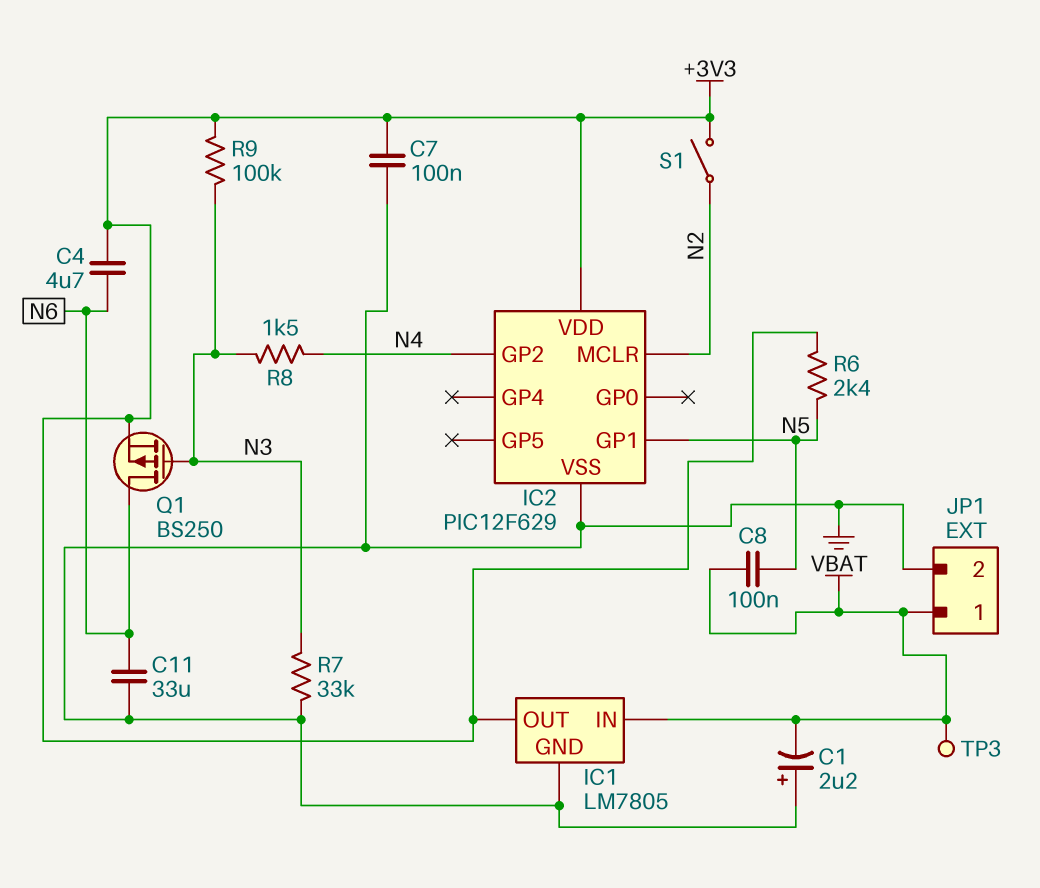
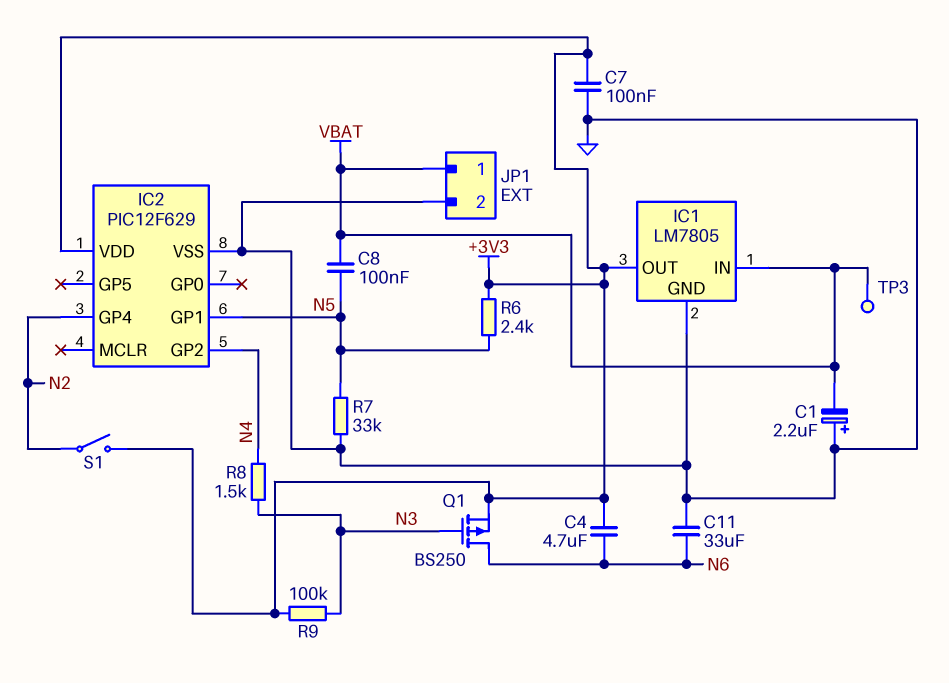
IC2 pin GP4: none -> N2
IC2 pin MCLR: N2 -> none
R7: 33k (GND, N3) -> 33k (GND, N5)

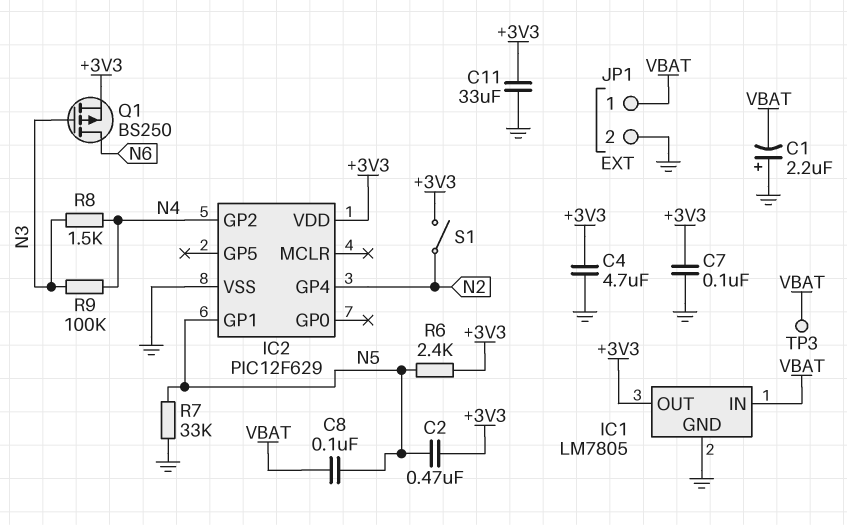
C2: none -> 470nF (+3V3, N5)
C4: 4.7uF (+3V3, N6) -> 4.7uF (+3V3, GND)
C11: 33uF (GND, N6) -> 33uF (+3V3, GND)
R9: 100k (+3V3, N3) -> 100k (N3, N4)

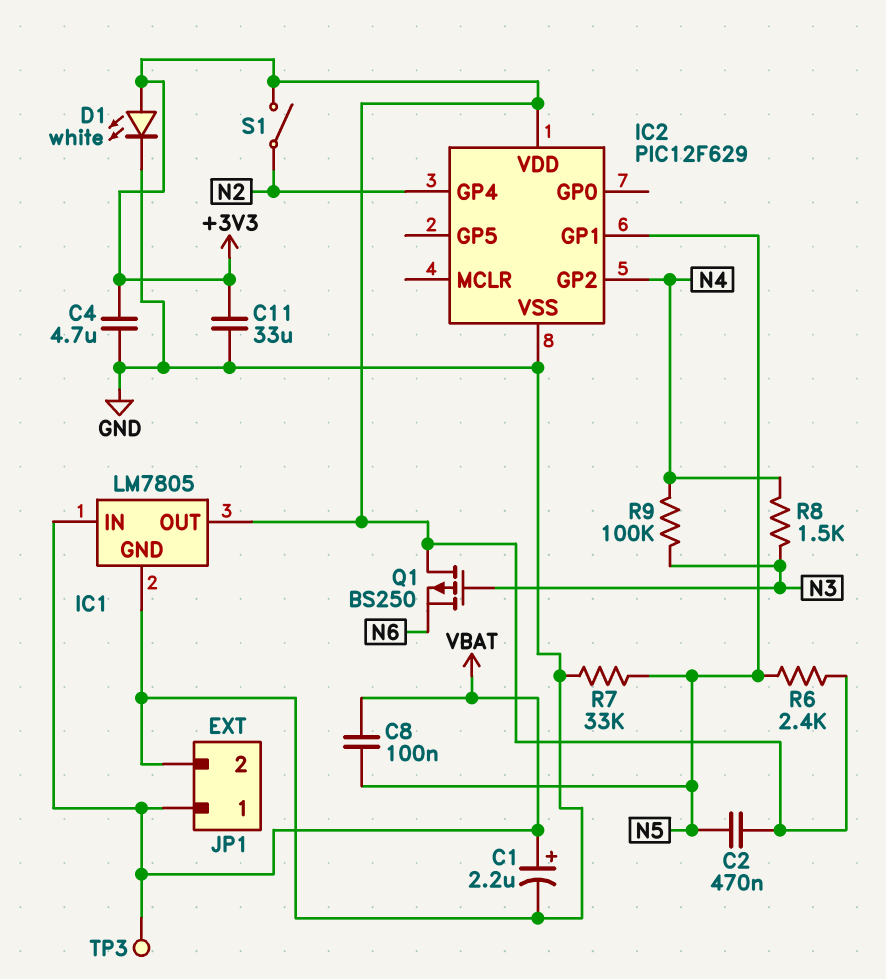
C1: 2.2uF (plus GND, minus VBAT) -> 2.2uF (plus VBAT, minus GND)
C7: 100nF (+3V3, GND) -> none
D1: none -> LED white (A +3V3, K GND)
Q1: PMOS BS250 (G N3, D N6, S +3V3) -> PMOS BS250 (G N3, D +3V3, S N6)

